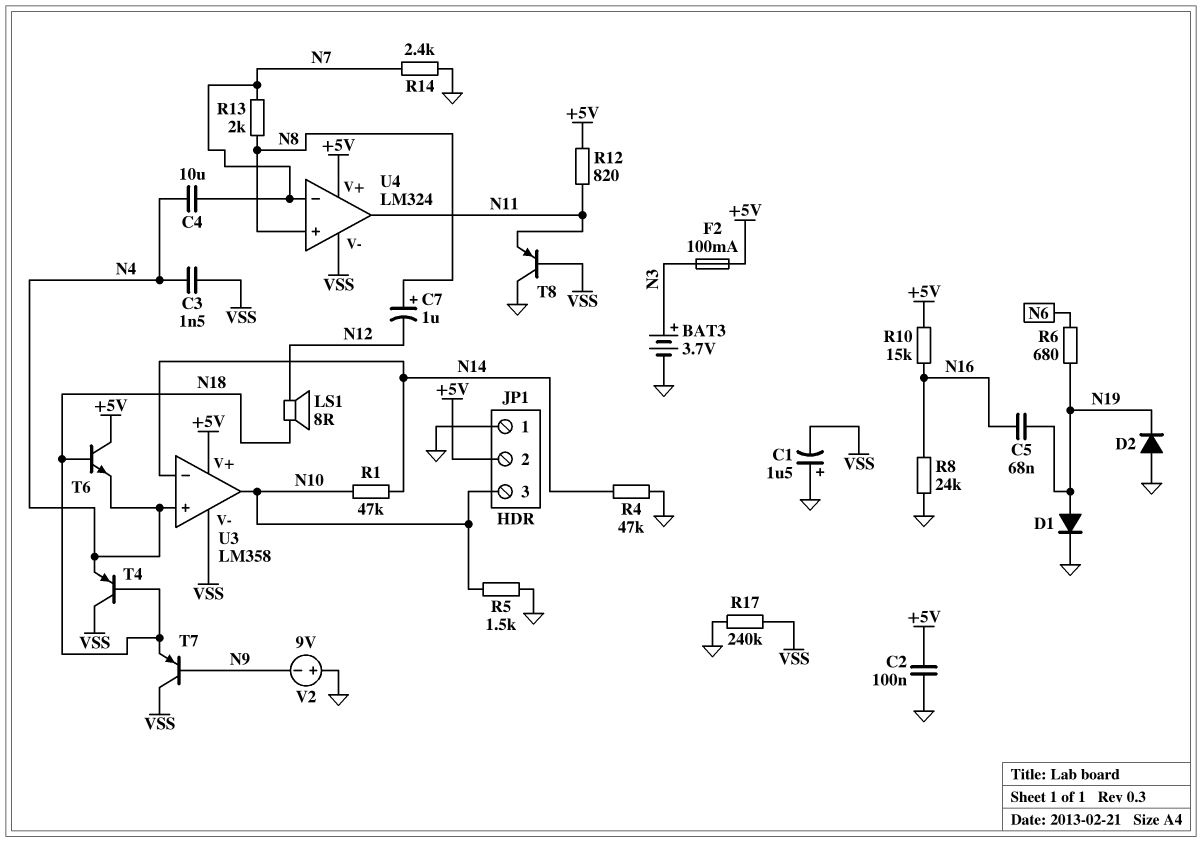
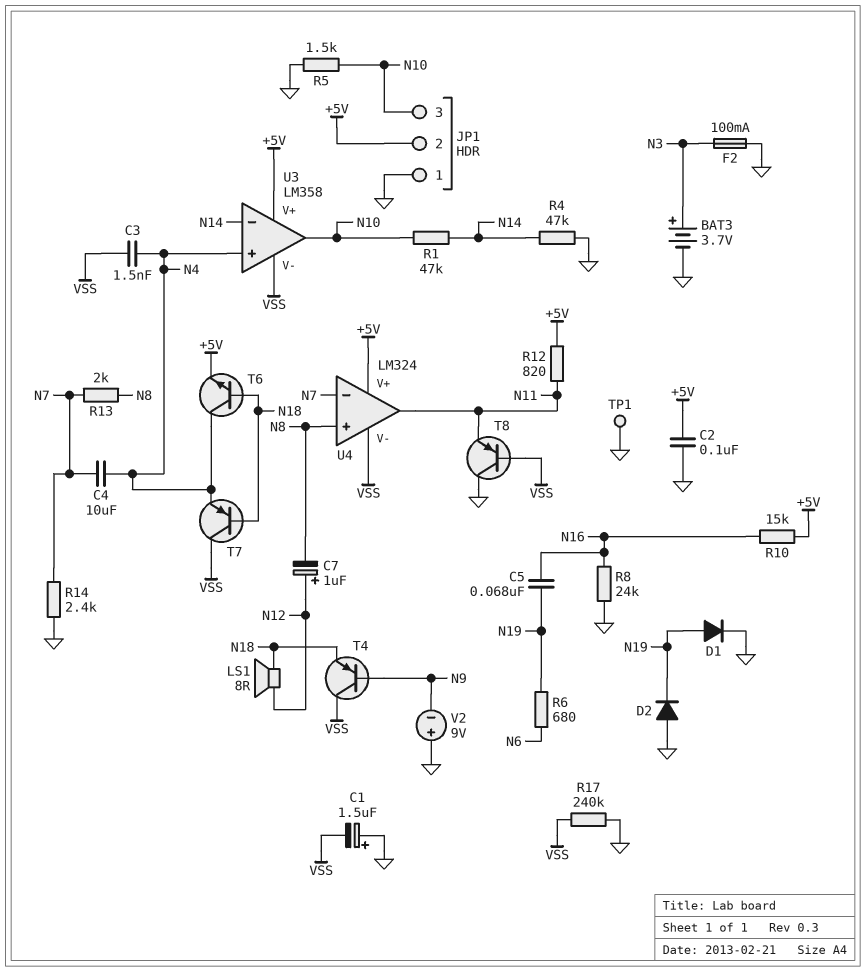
C7: 1uF (plus N8, minus N12) -> 1uF (plus N12, minus N8)
F2: 100mA (+5V, N3) -> 100mA (GND, N3)
T4: PNP (B N18, C VSS, E N4) -> PNP (B N9, C VSS, E N18)
T6: NPN (B N18, C +5V, E N4) -> NPN (B N18, C N4, E +5V)
T7: PNP (B N9, C VSS, E N18) -> PNP (B N18, C VSS, E N4)
TP1: none -> test point (GND)

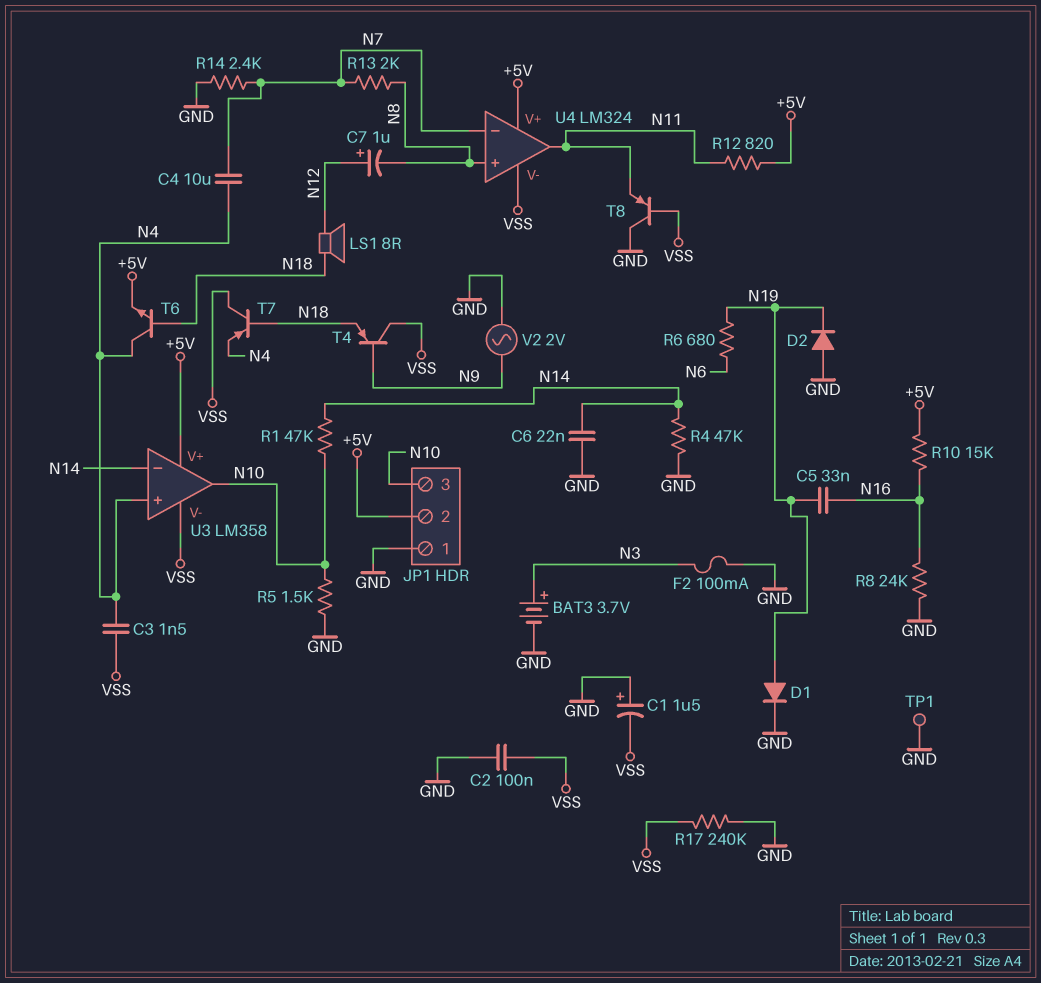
C2: 100nF (+5V, GND) -> 100nF (GND, VSS)
C5: 68nF (N16, N19) -> 33nF (N16, N19)
C6: none -> 22nF (GND, N14)
V2: 9V (plus GND, minus N9) -> AC 2V (GND, N9)

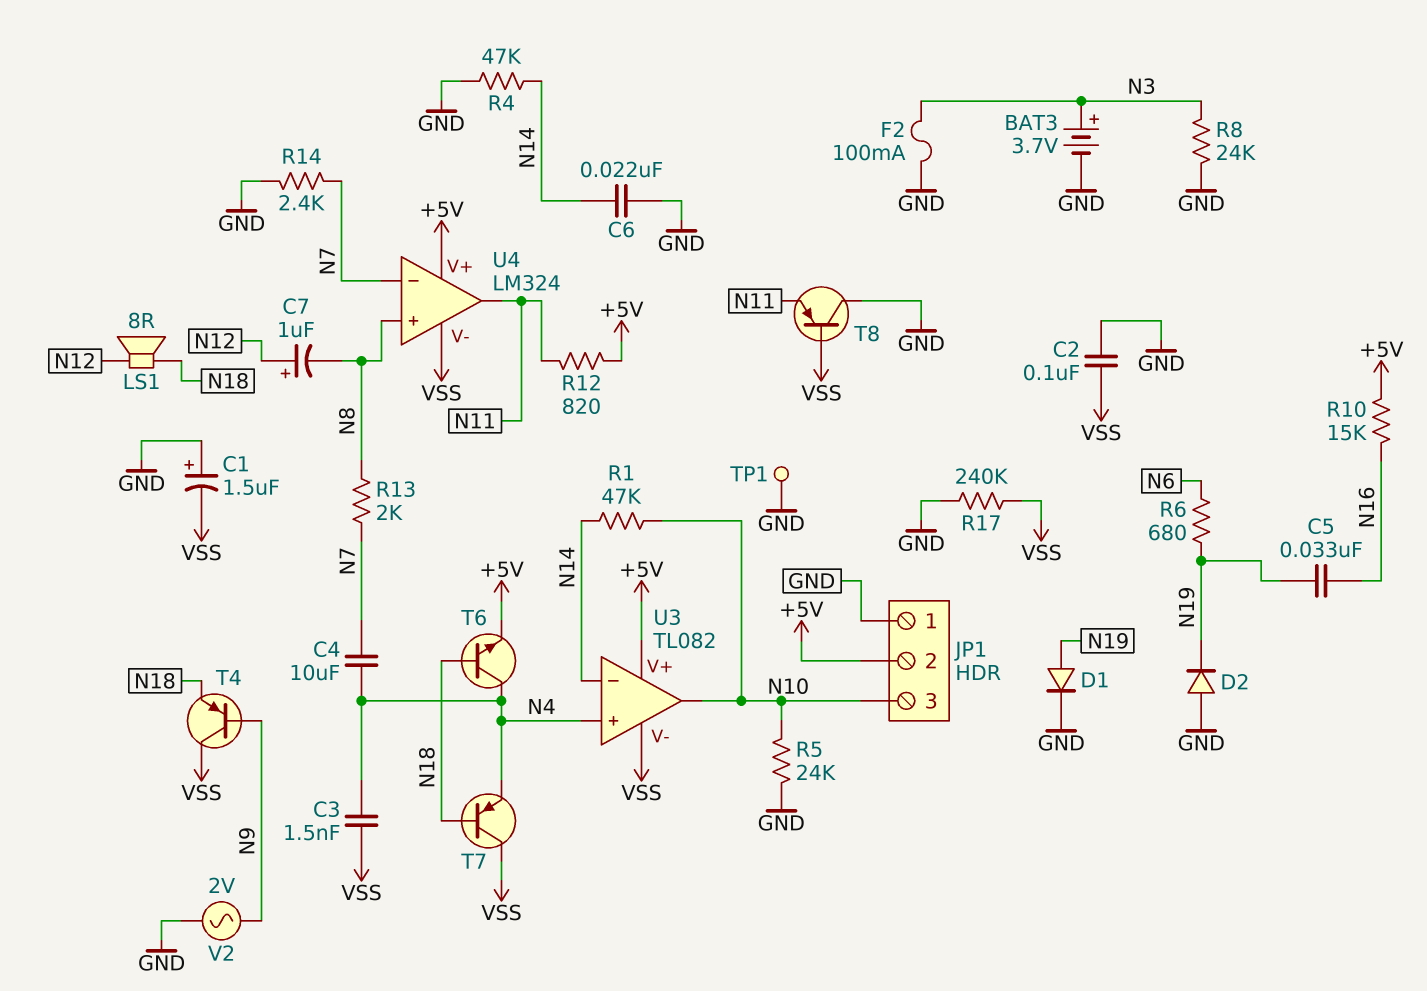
R5: 1.5k (GND, N10) -> 24k (GND, N10)
R8: 24k (GND, N16) -> 24k (GND, N3)
U3: LM358 -> TL082

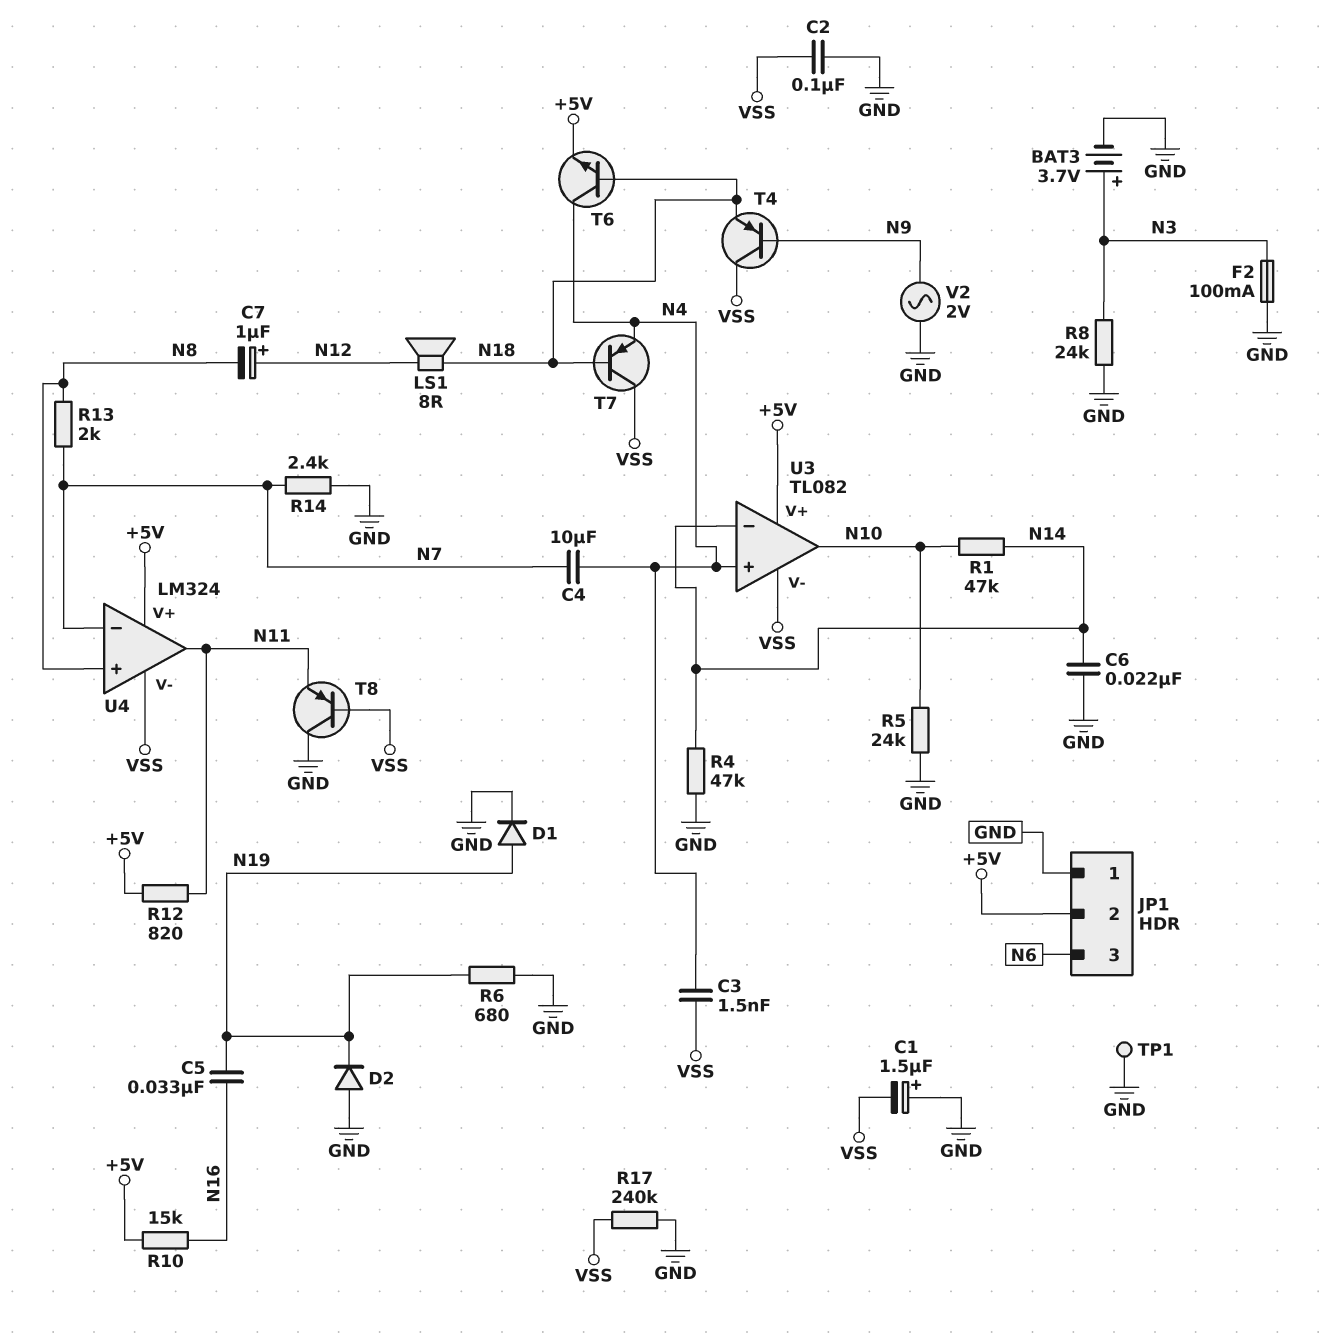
JP1 pin 3: N10 -> N6
R6: 680 (N6, N19) -> 680 (GND, N19)

